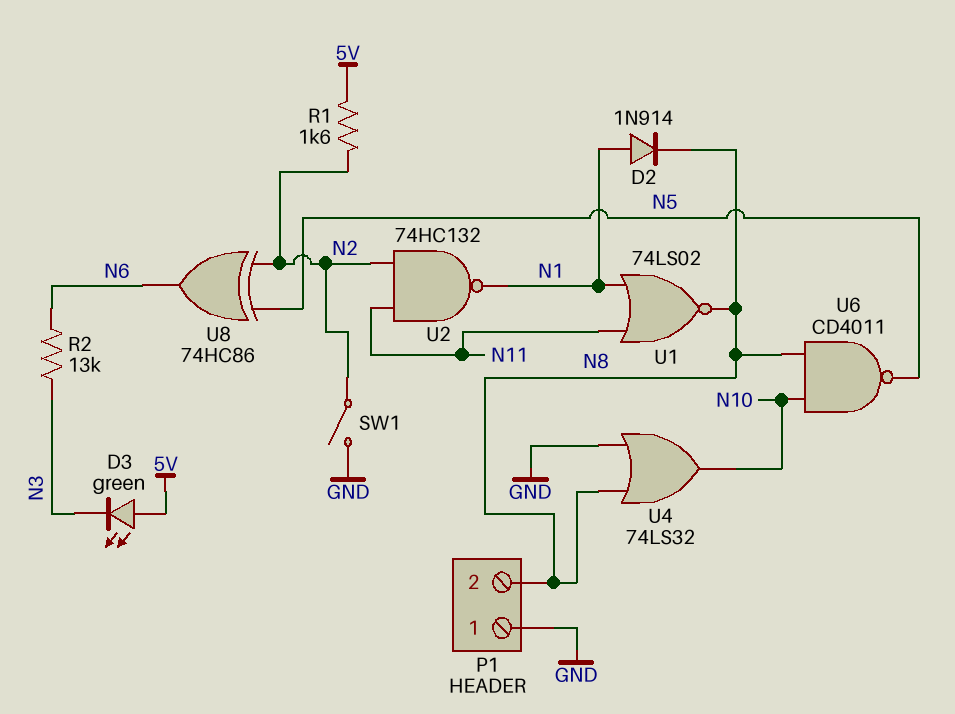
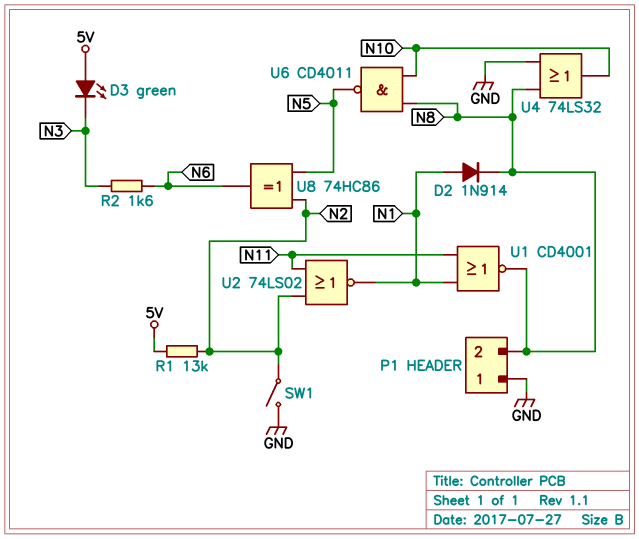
R1: 1.6k (5V, N2) -> 13k (5V, N2)
R2: 13k (N3, N6) -> 1.6k (N3, N6)
U1: NOR 74LS02 (in N1, in N11, out N8) -> NOR CD4001 (in N1, in N11, out N8)
U2: NAND 74HC132 (in N2, in N11, out N1) -> NOR 74LS02 (in N2, in N11, out N1)

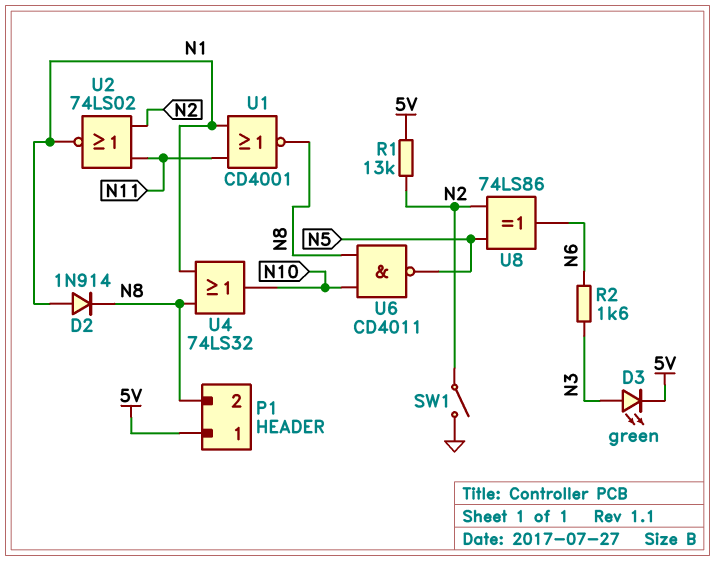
D3: LED green (A 5V, K N3) -> LED green (A N3, K 5V)
P1 pin 1: GND -> 5V
U4: OR 74LS32 (in GND, in N8, out N10) -> OR 74LS32 (in N1, in N8, out N10)
U8: XOR 74HC86 (in N2, in N5, out N6) -> XOR 74LS86 (in N2, in N5, out N6)

